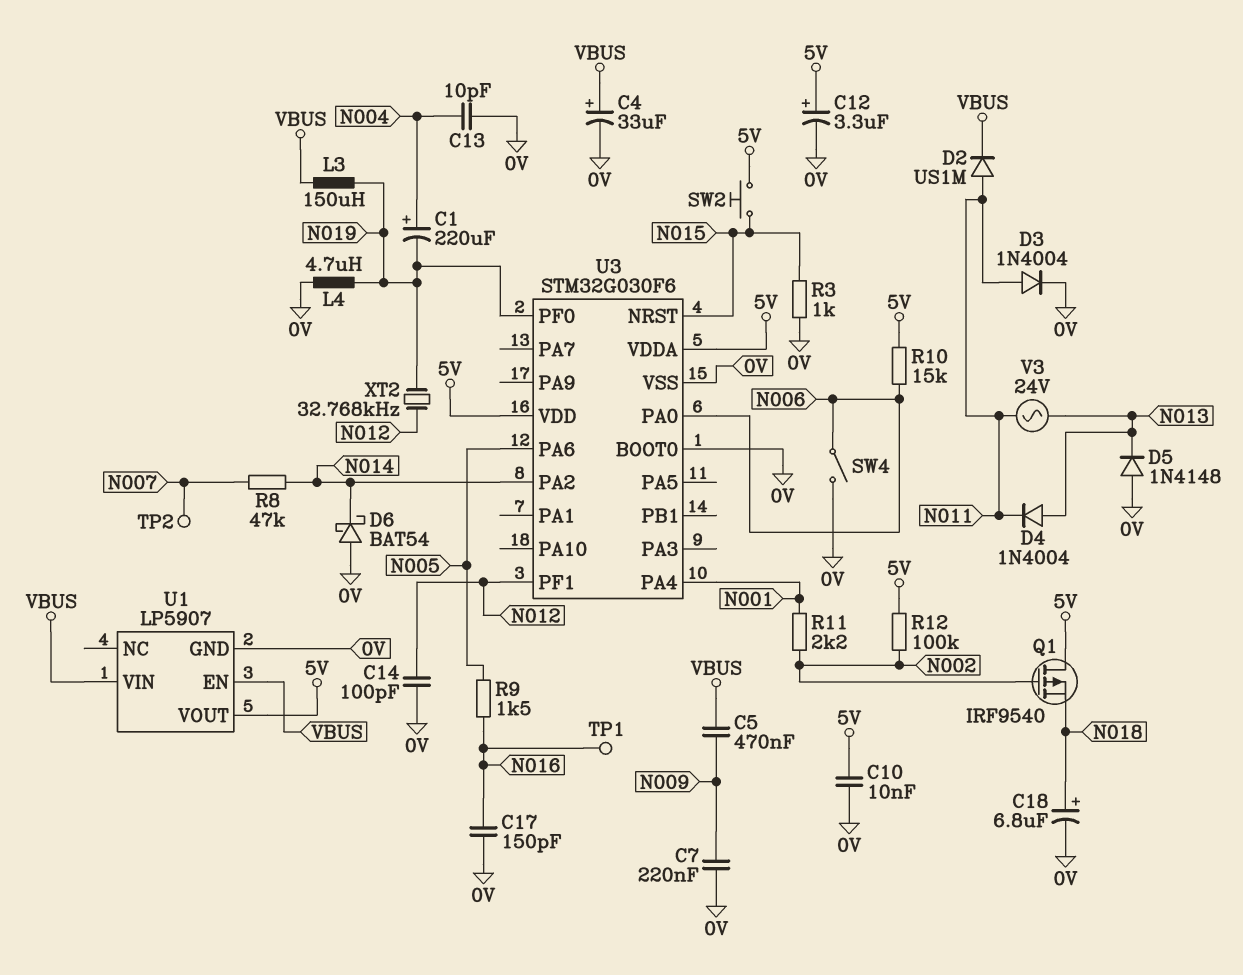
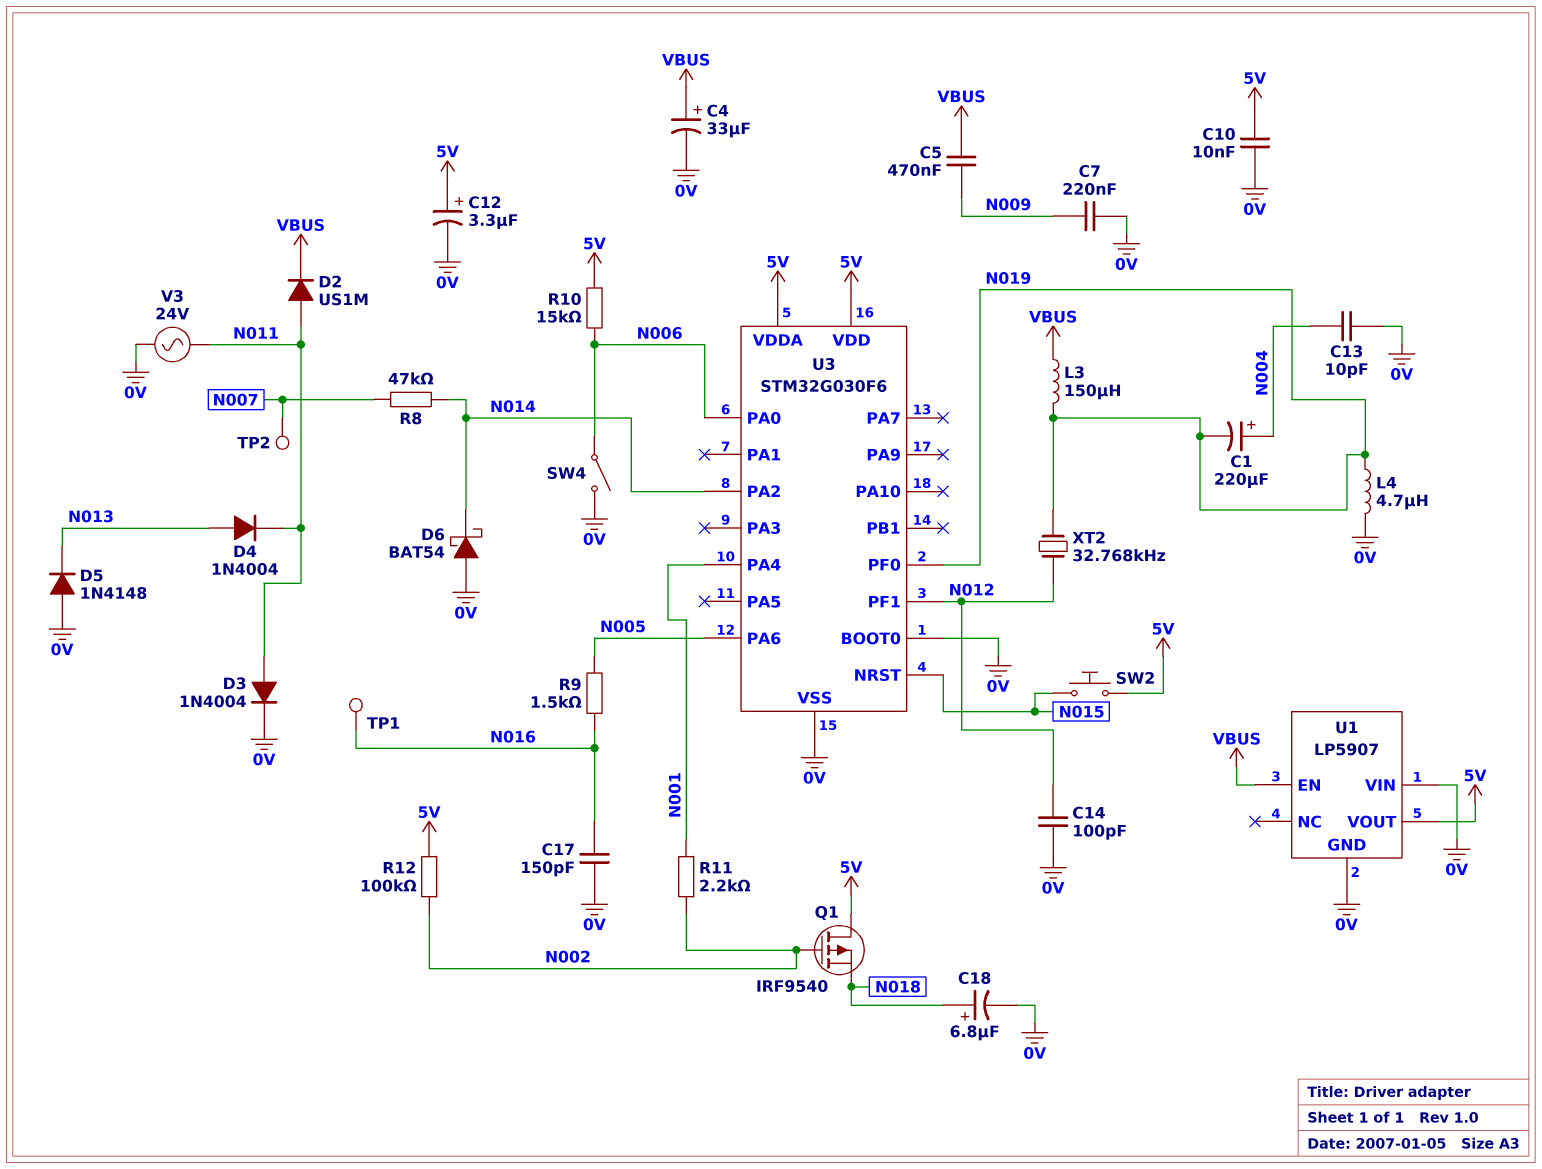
R3: 1k (0V, N015) -> none
U1 pin VIN: VBUS -> 0V
V3: AC 24V (N011, N013) -> AC 24V (0V, N011)

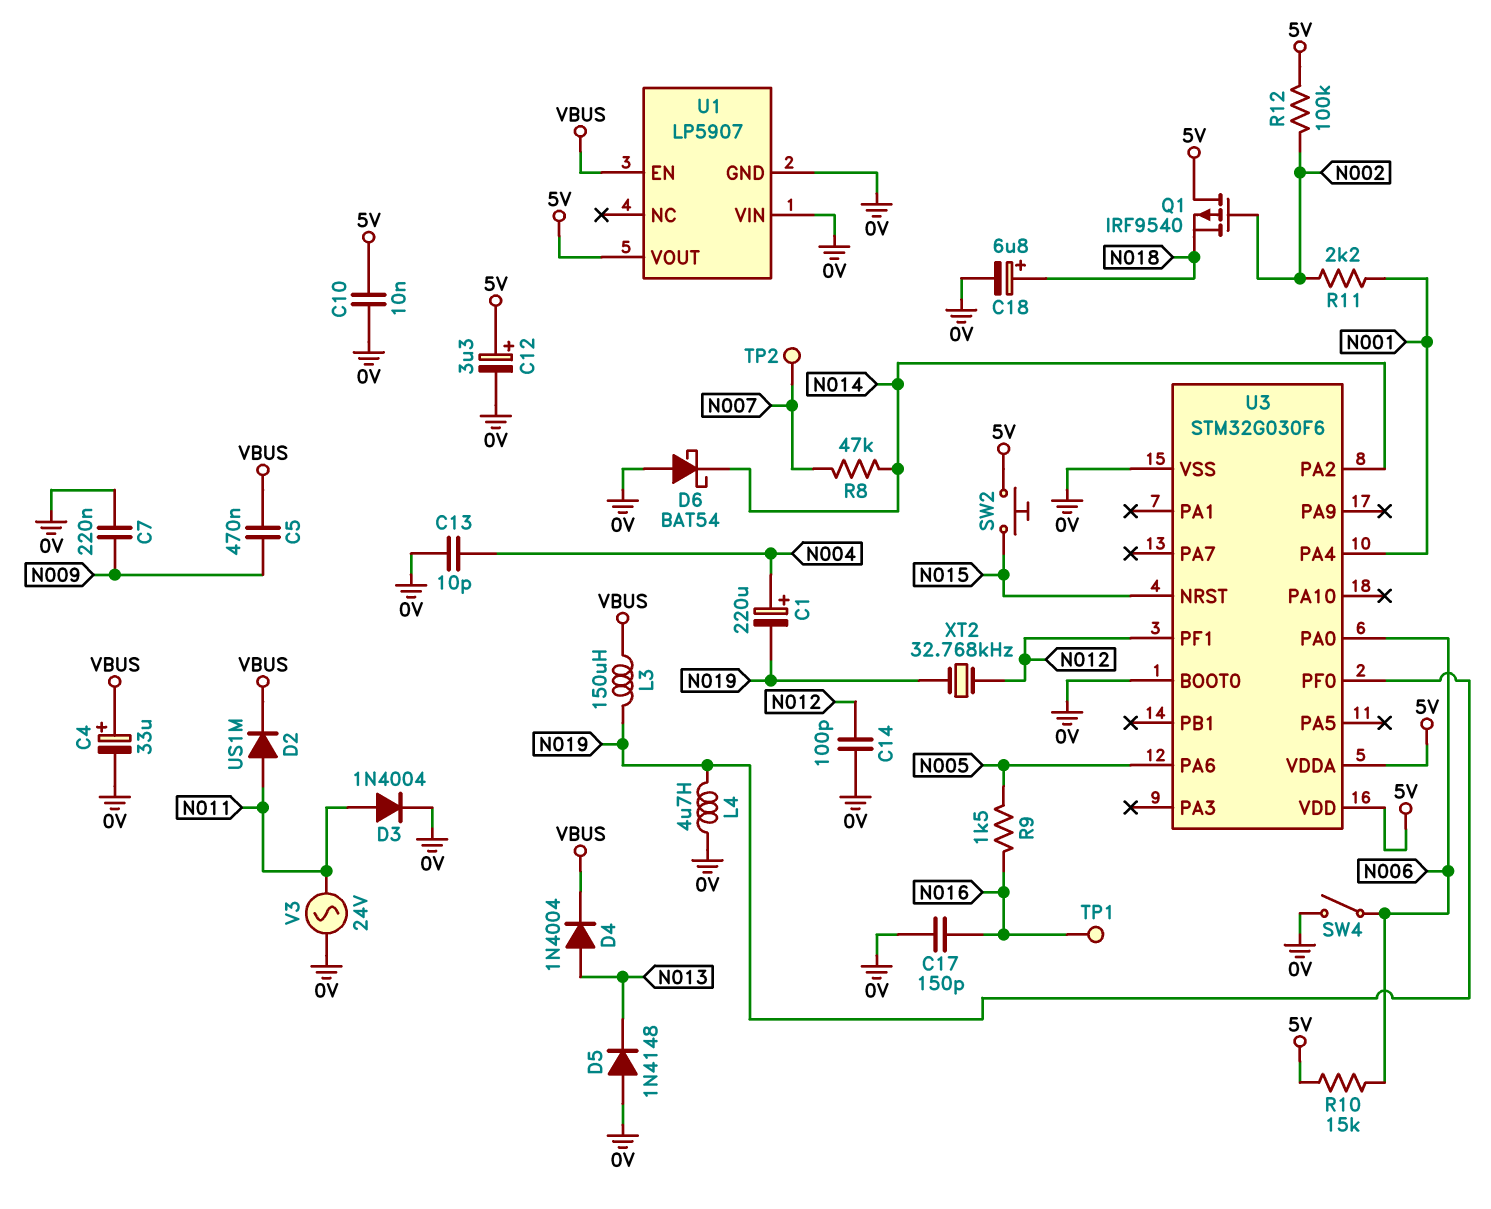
D4: diode 1N4004 (A N013, K N011) -> diode 1N4004 (A N013, K VBUS)

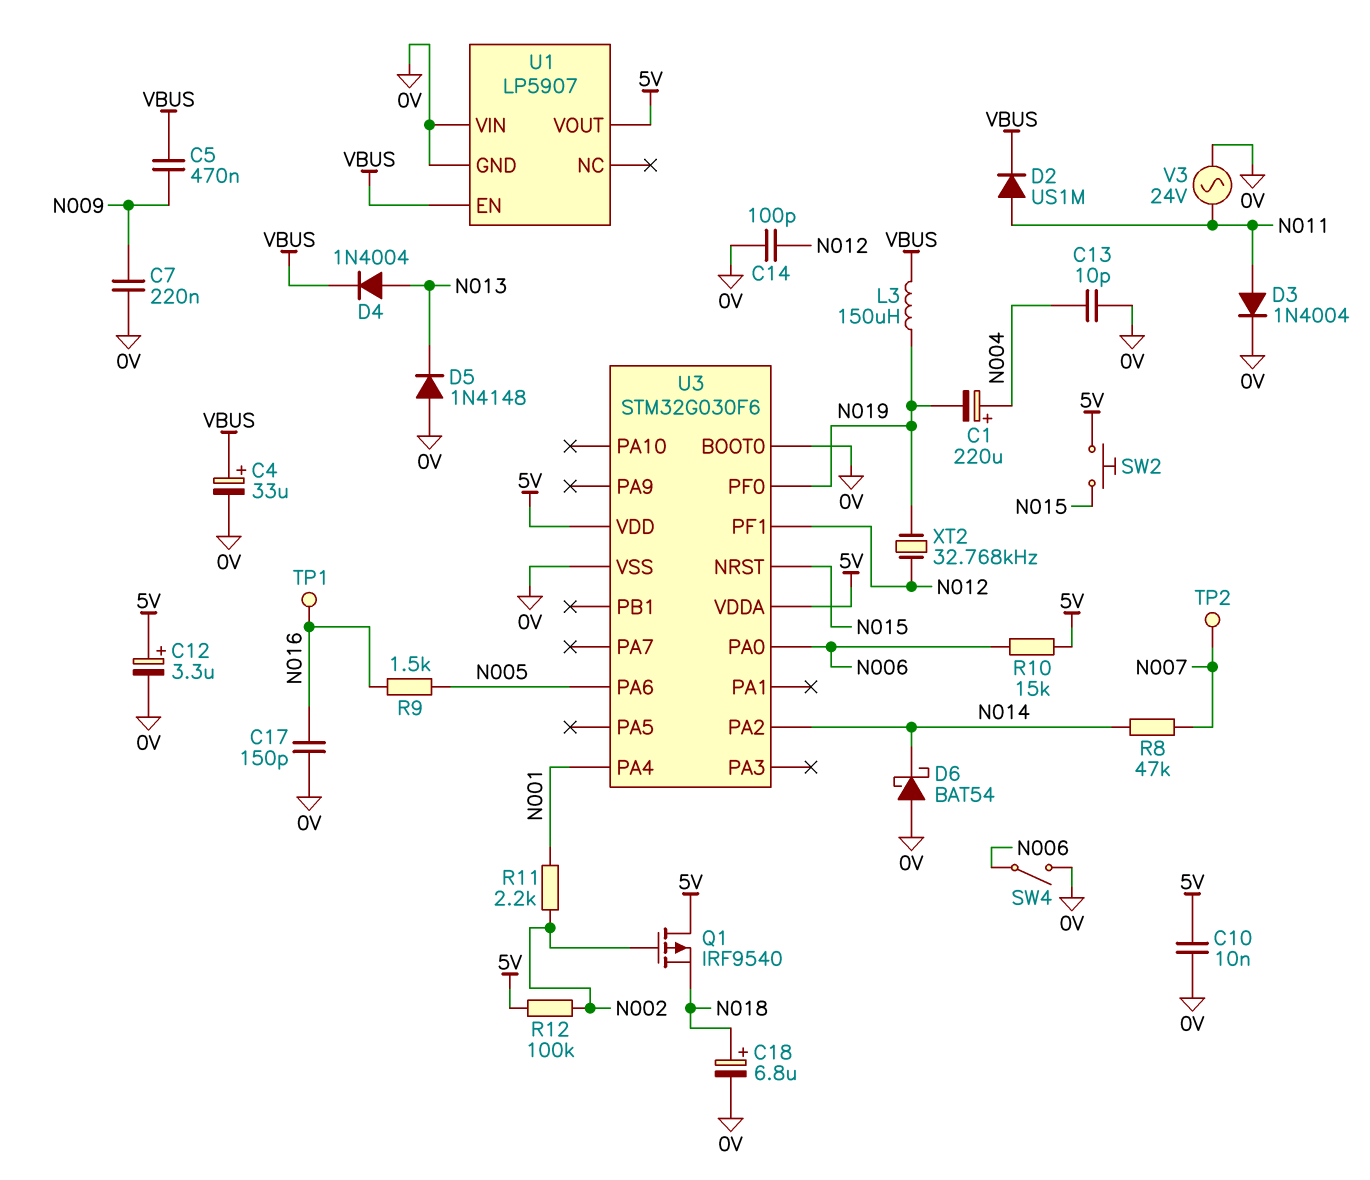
L4: 4.7uH (0V, N019) -> none

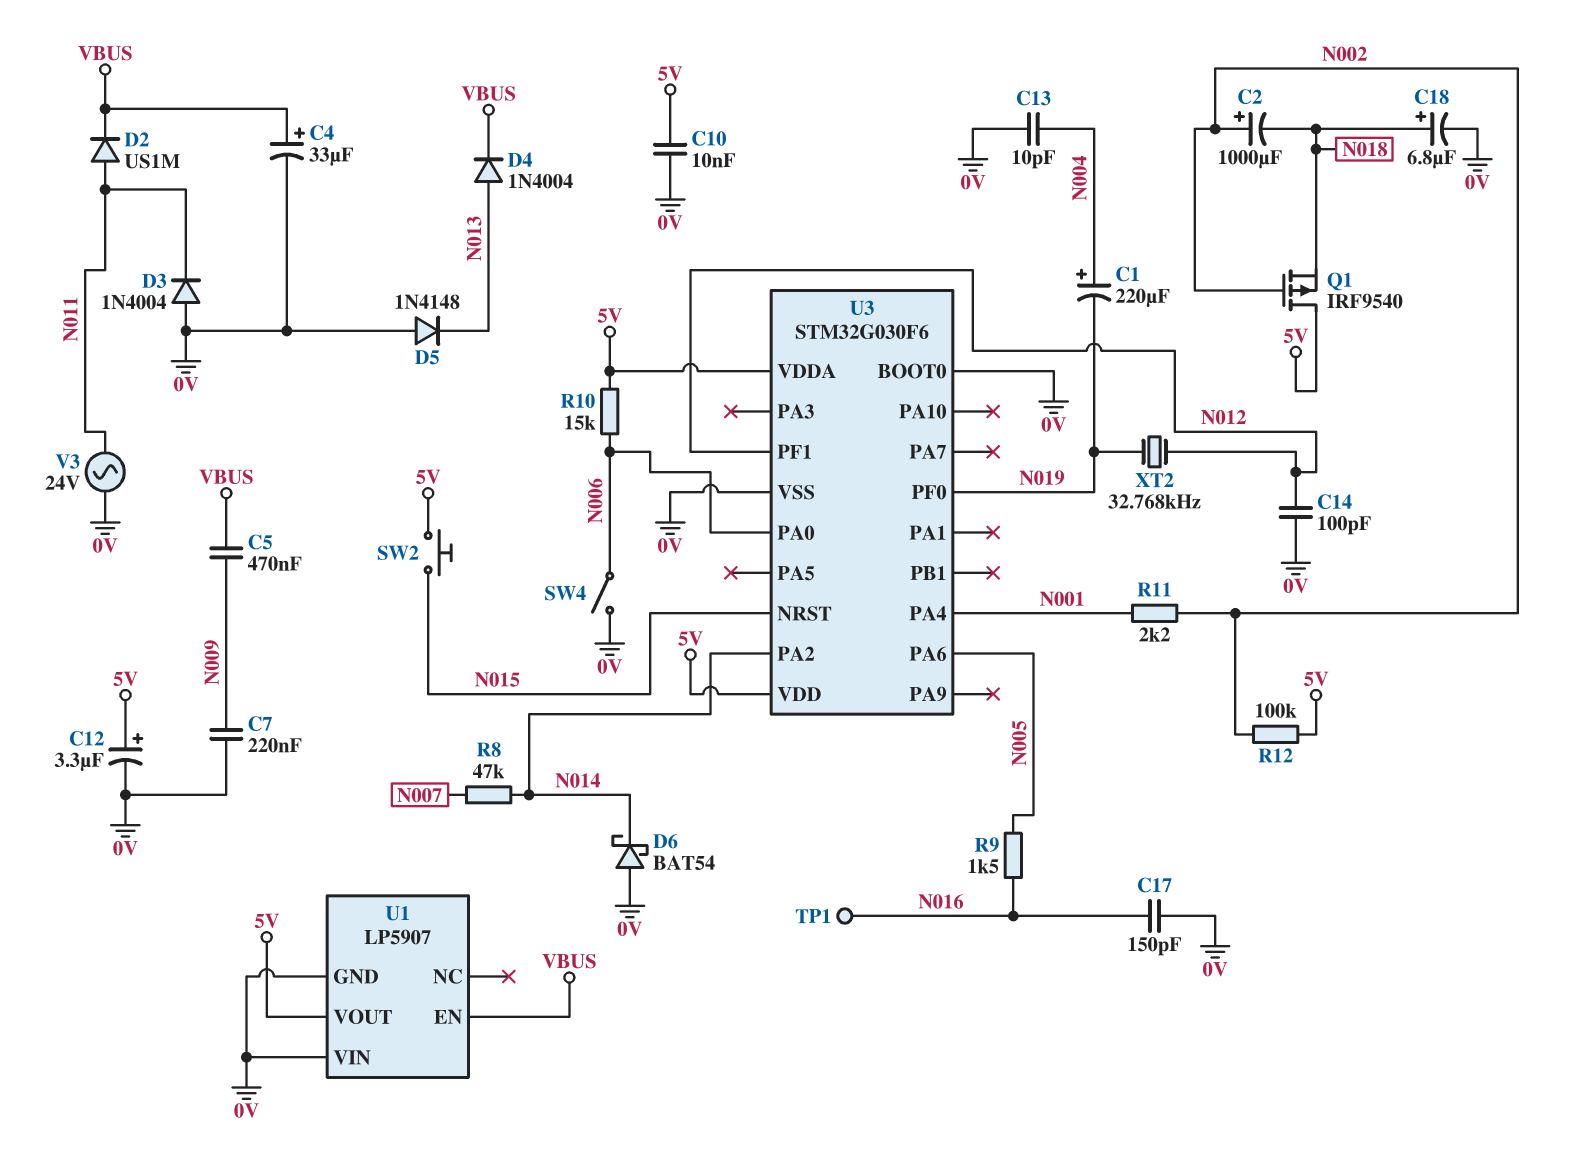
C2: none -> 1000uF (plus N002, minus N018)
D3: diode 1N4004 (A N011, K 0V) -> diode 1N4004 (A 0V, K N011)
L3: 150uH (N019, VBUS) -> none
TP2: test point (N007) -> none

